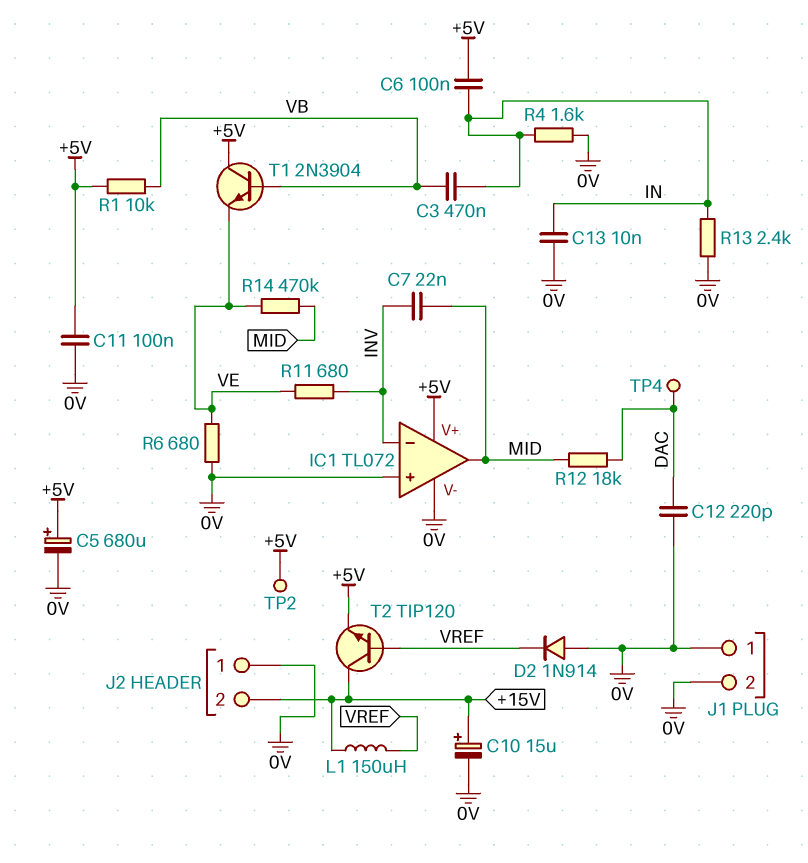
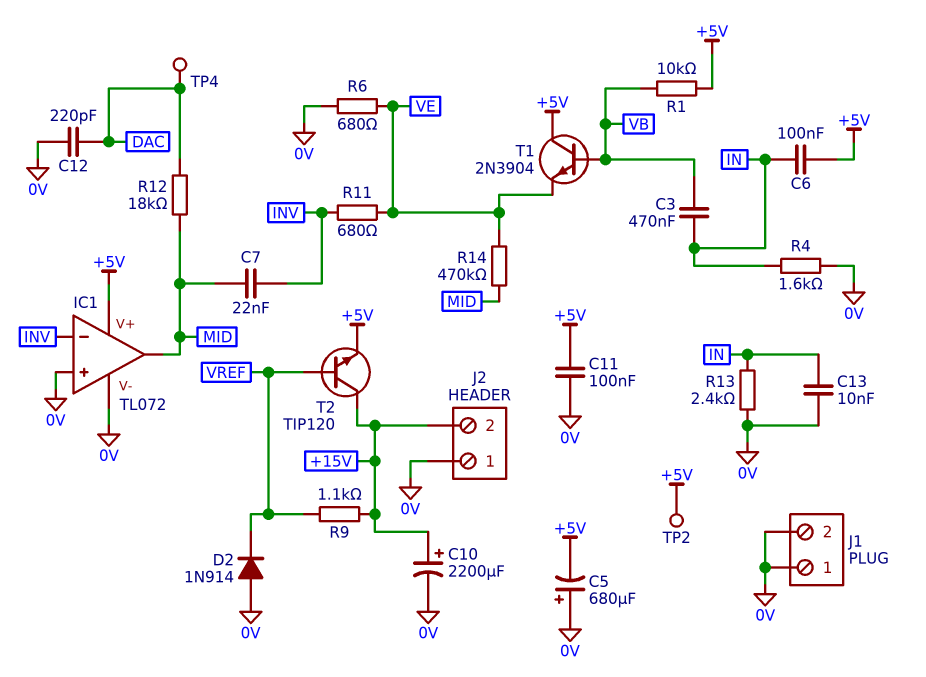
C5: 680uF (plus +5V, minus 0V) -> 680uF (plus 0V, minus +5V)
C10: 15uF (plus +15V, minus 0V) -> 2200uF (plus +15V, minus 0V)
L1: 150uH (+15V, VREF) -> none
R9: none -> 1.1k (+15V, VREF)

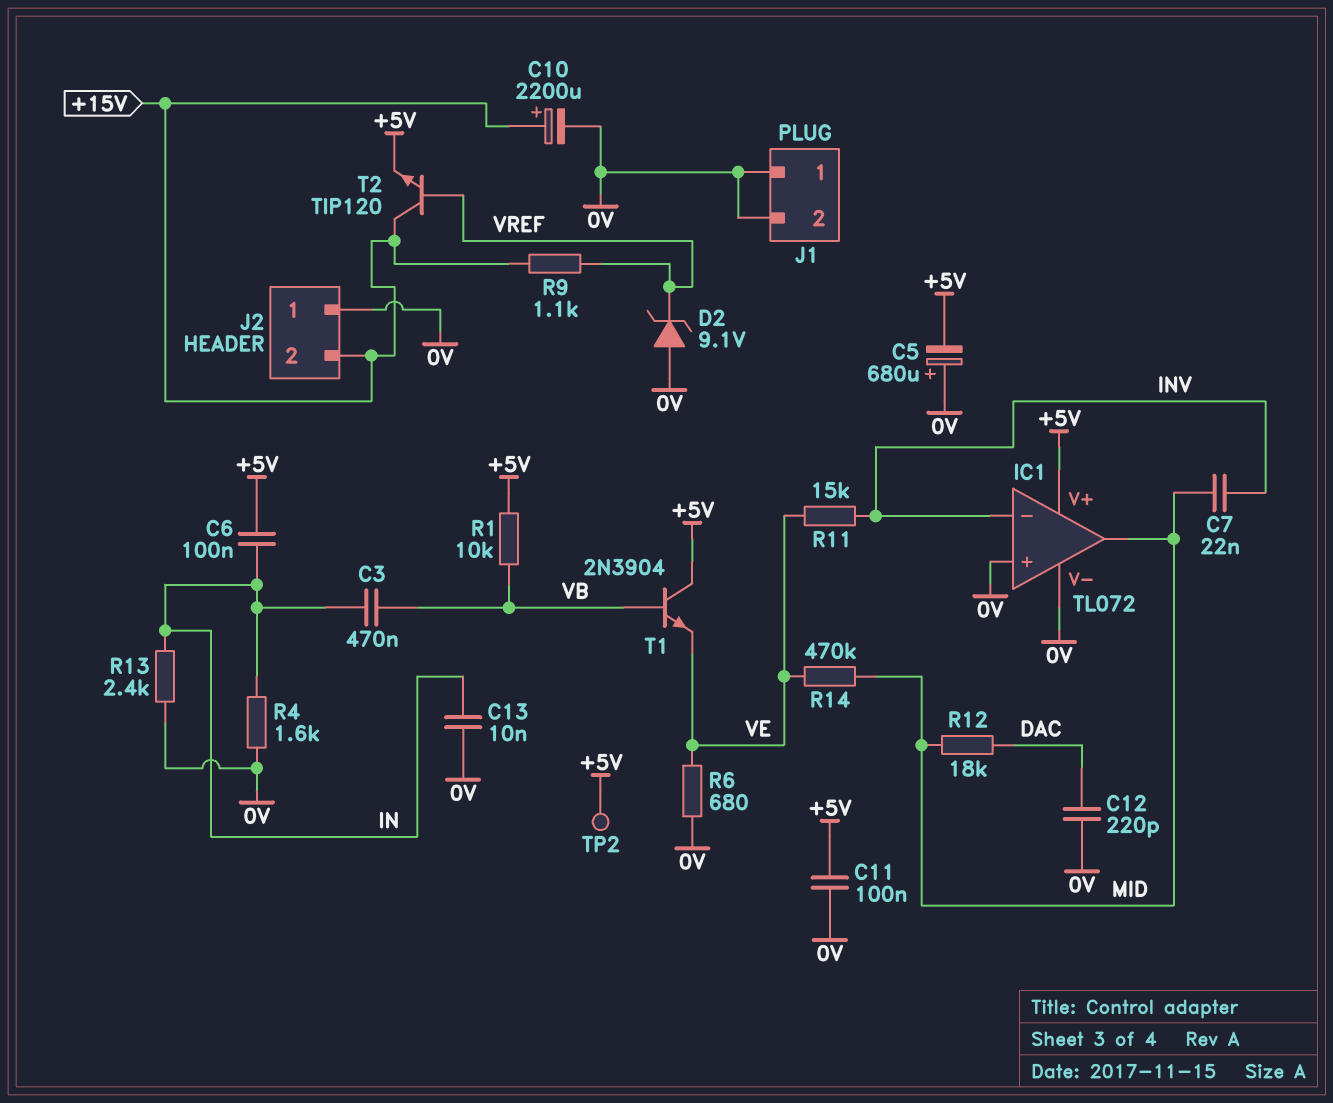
D2: diode 1N914 (A 0V, K VREF) -> zener 9.1V (A 0V, K VREF)
R11: 680 (INV, VE) -> 15k (INV, VE)
TP4: test point (DAC) -> none

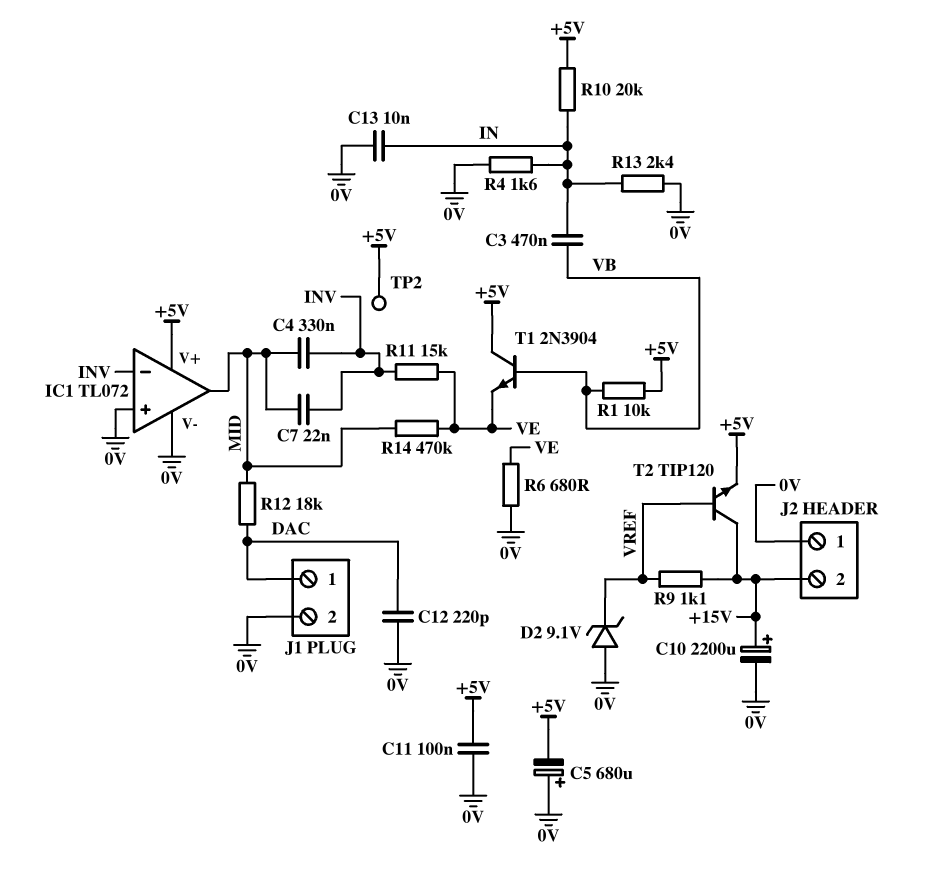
C4: none -> 330nF (INV, MID)
C6: 100nF (+5V, IN) -> none
J1 pin 1: 0V -> DAC
R10: none -> 20k (+5V, IN)

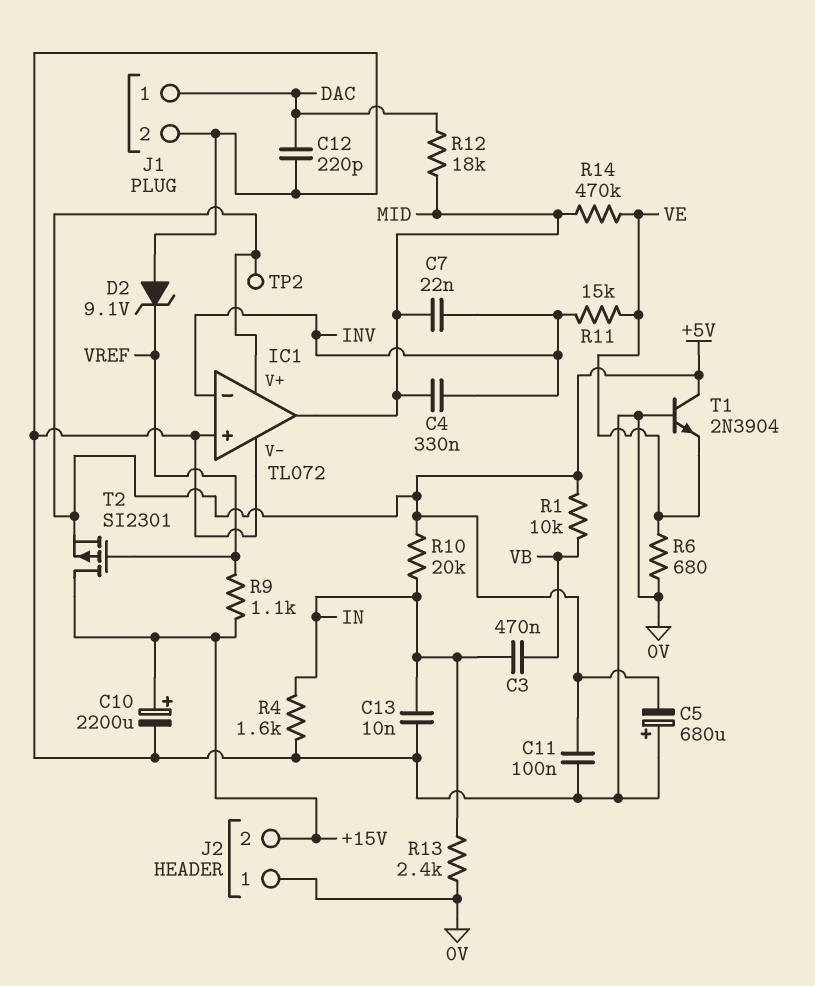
T1: NPN 2N3904 (B VB, C +5V, E VE) -> NPN 2N3904 (B 0V, C +5V, E VE)
T2: NPN TIP120 (B VREF, C +15V, E +5V) -> PMOS SI2301 (G VREF, D +15V, S +5V)

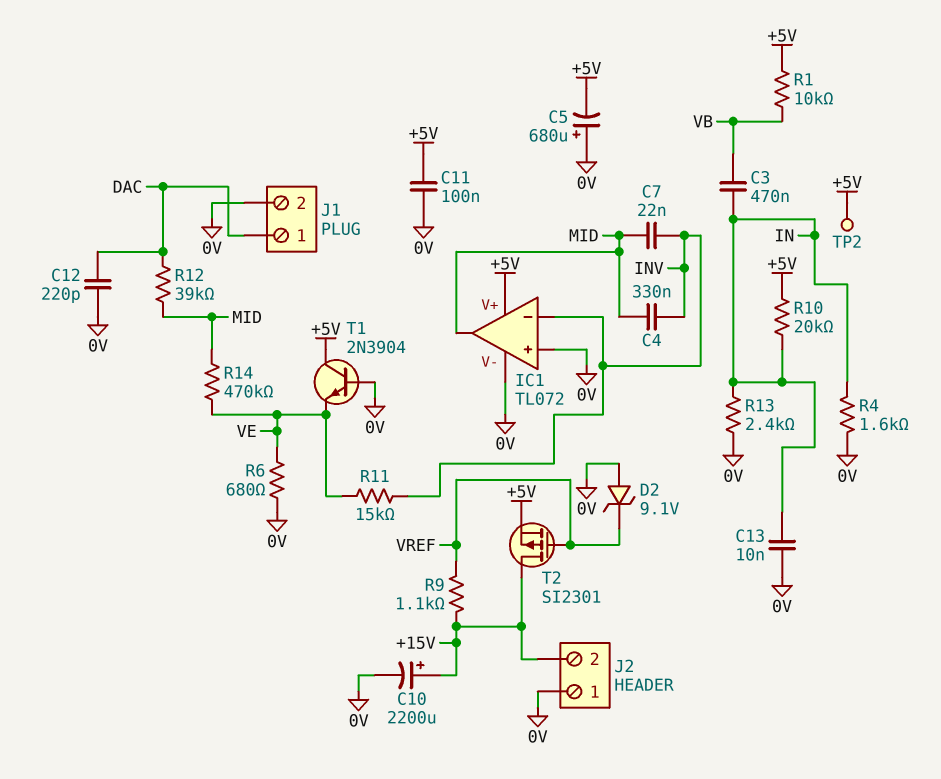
R12: 18k (DAC, MID) -> 39k (DAC, MID)

